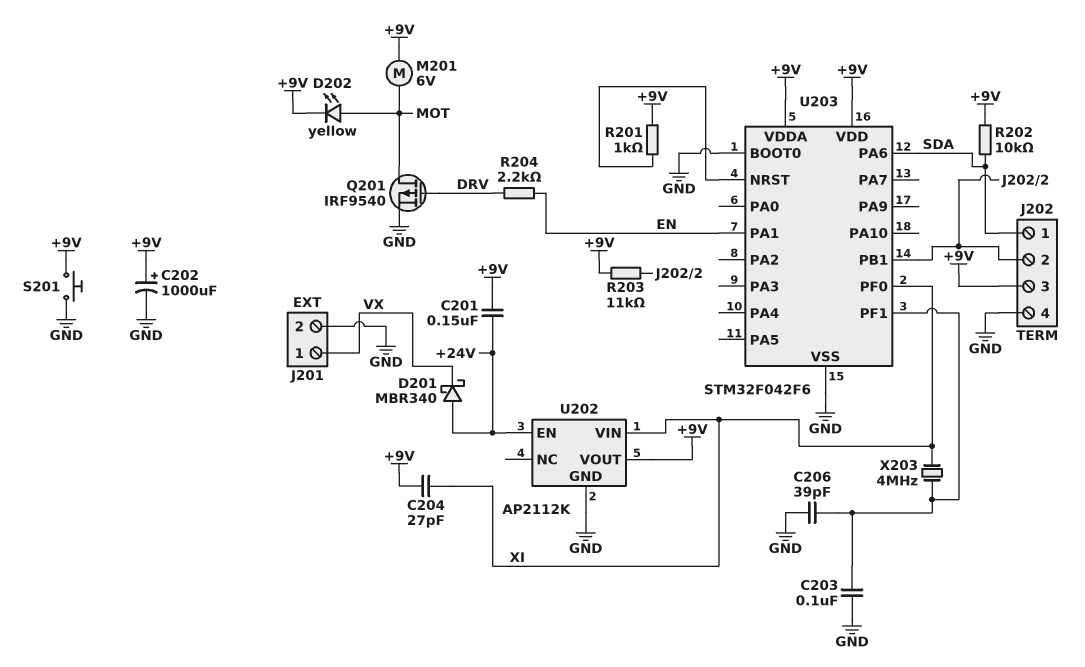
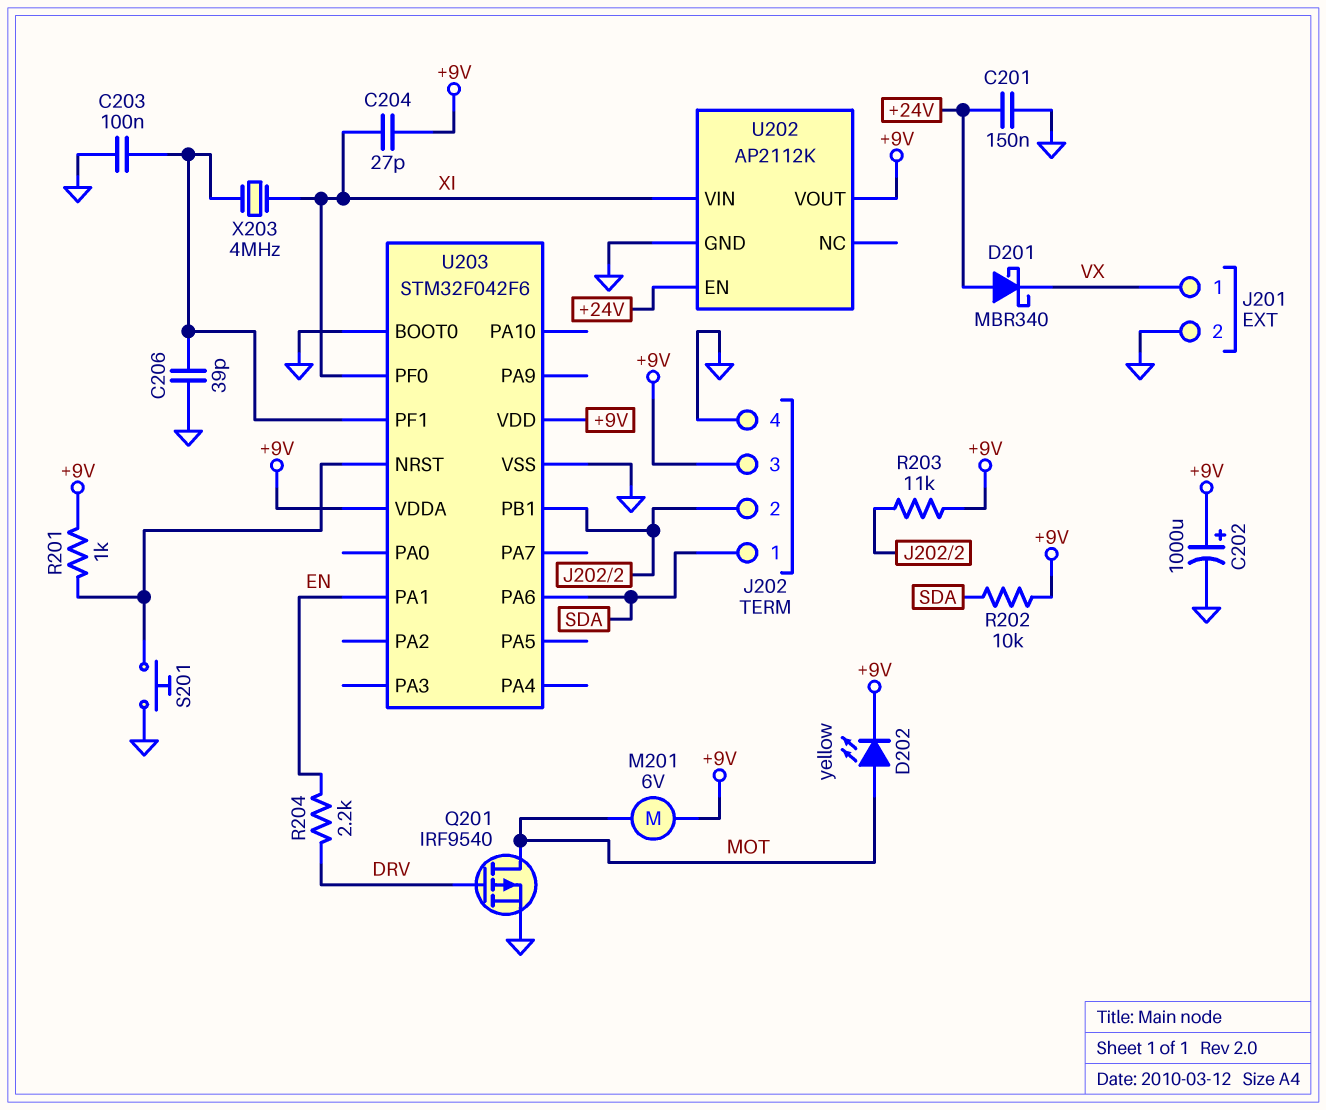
C201: 150nF (+9V, +24V) -> 150nF (+24V, GND)
S201: button (+9V, GND) -> button (GND, U203/NRST)

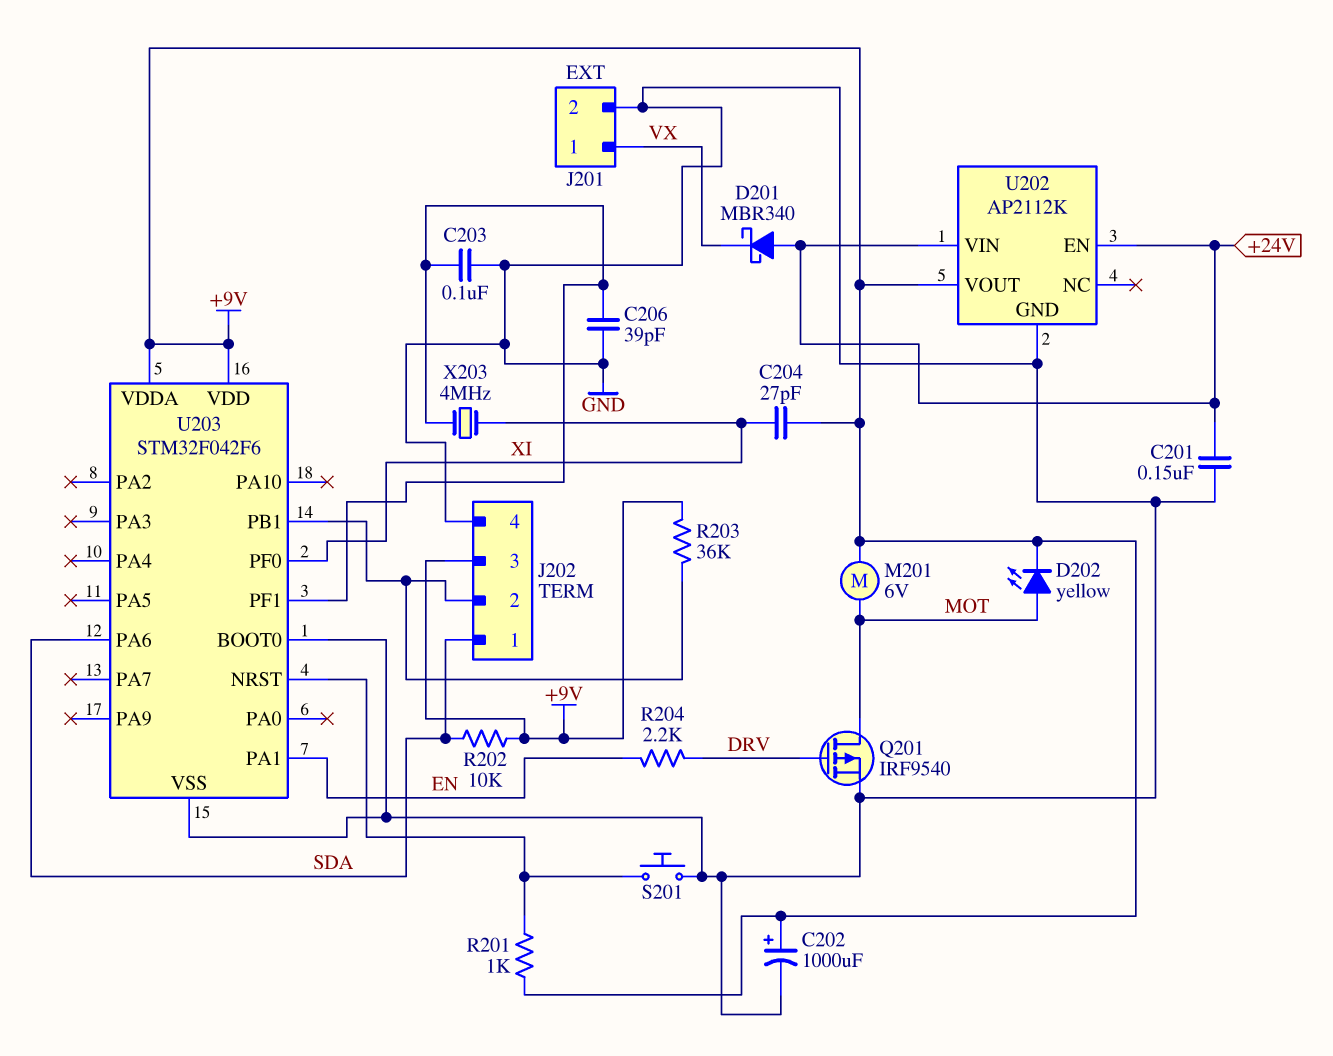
R203: 11k (+9V, J202/2) -> 36k (+9V, J202/2)
U202 pin VIN: XI -> +24V

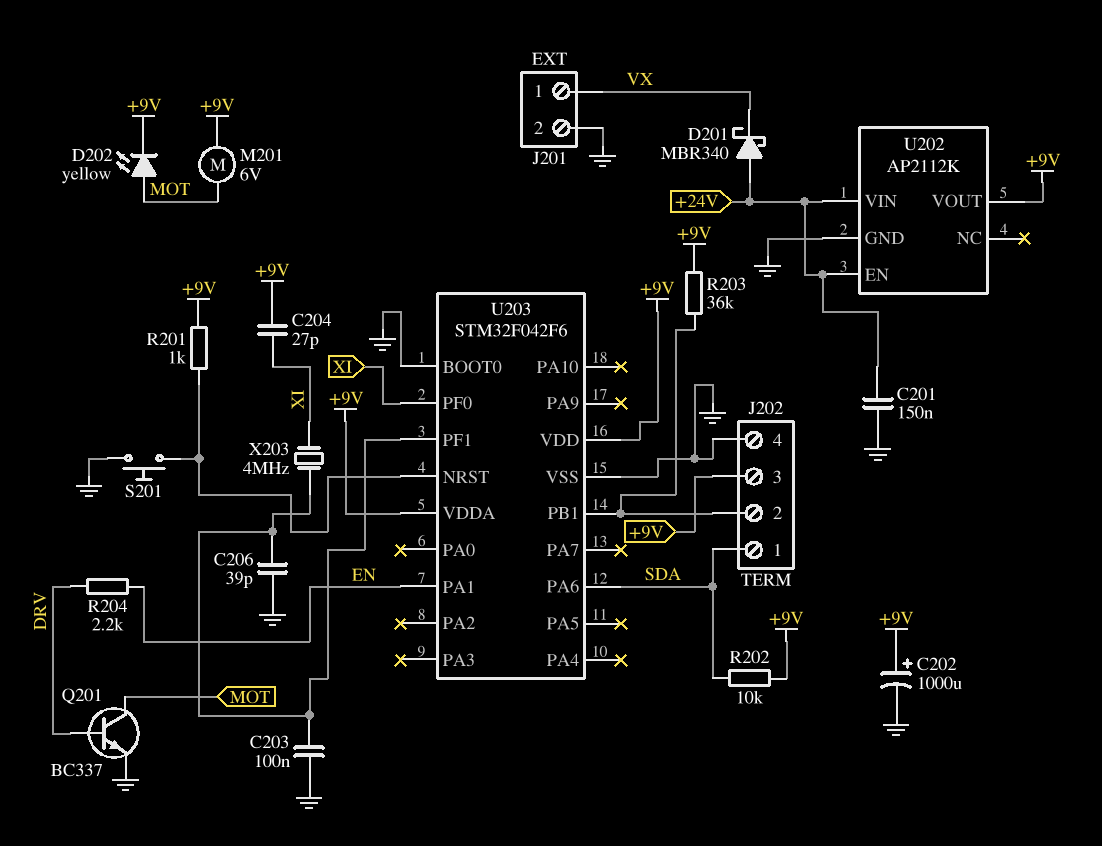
Q201: PMOS IRF9540 (G DRV, D MOT, S GND) -> NPN BC337 (B DRV, C MOT, E GND)

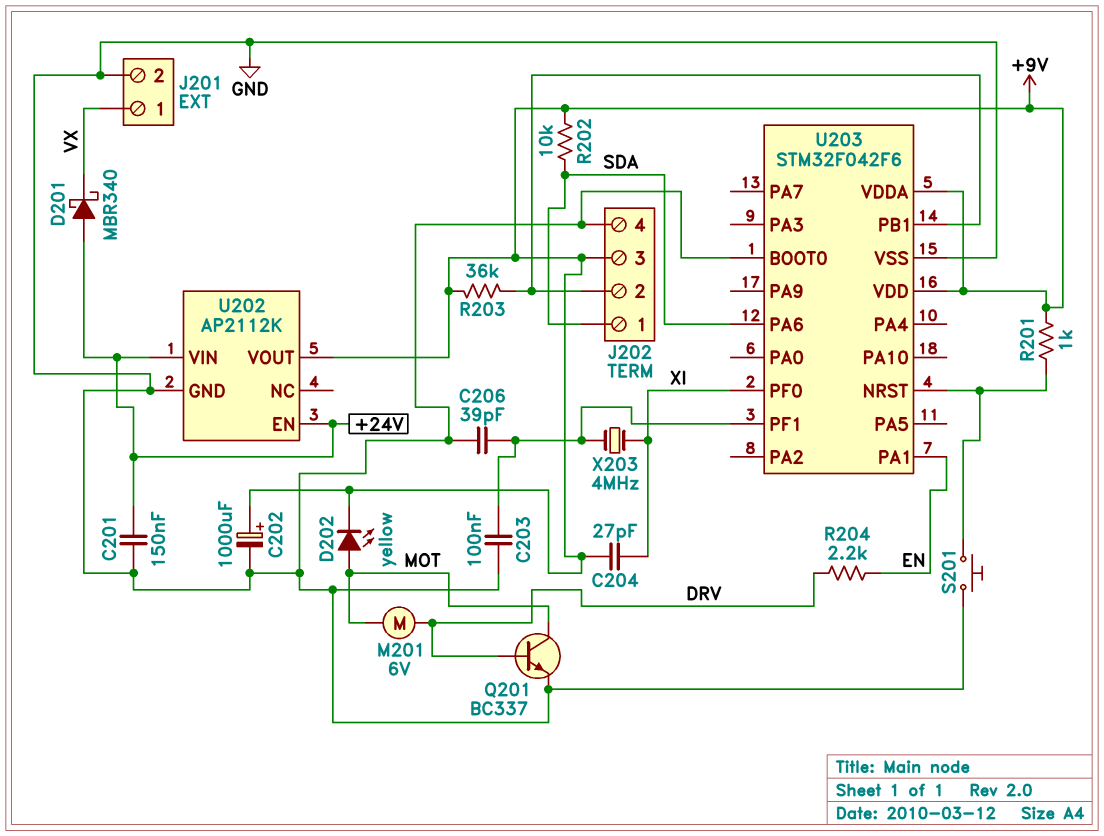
M201: motor 6V (+9V, MOT) -> motor 6V (DRV, MOT)

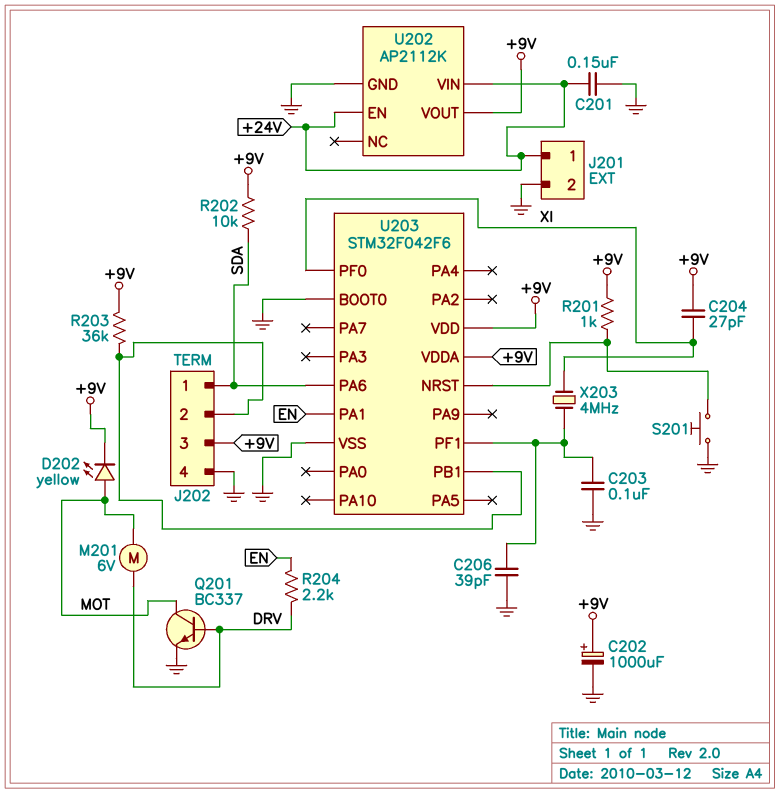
D201: schottky MBR340 (A +24V, K VX) -> none
J201 pin 1: VX -> +24V

